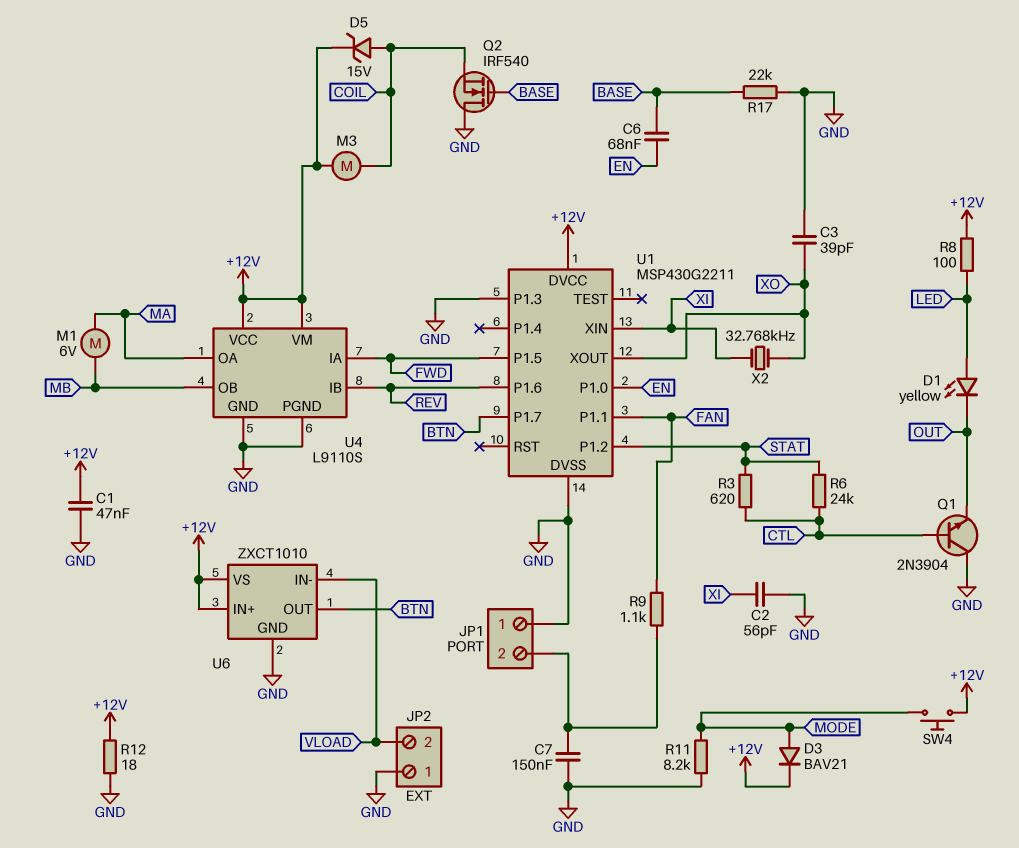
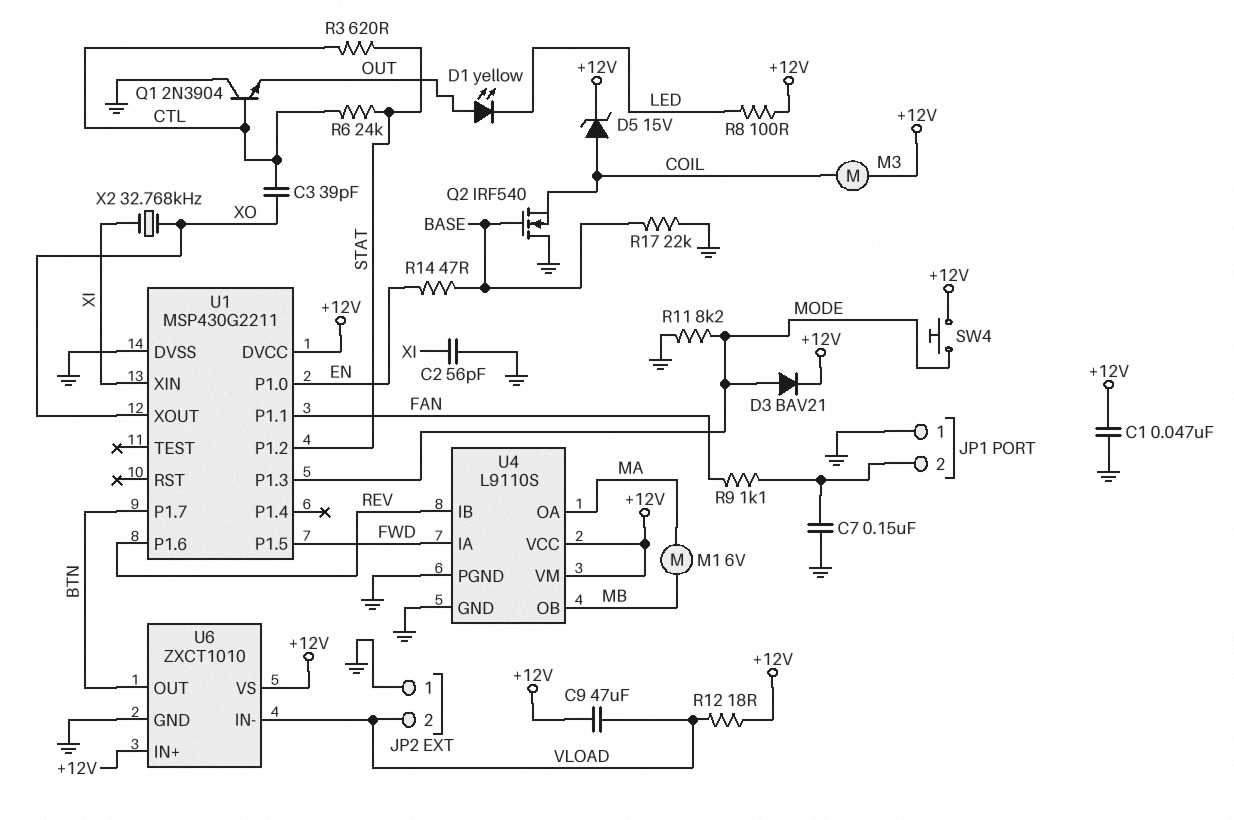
C3: 39pF (GND, XO) -> 39pF (CTL, XO)
C6: 68nF (BASE, EN) -> none
C9: none -> 47uF (+12V, VLOAD)
D1: LED yellow (A LED, K OUT) -> LED yellow (A OUT, K LED)
R12: 18 (+12V, GND) -> 18 (+12V, VLOAD)
R14: none -> 47 (BASE, EN)
U1 pin P1.3: GND -> MODE

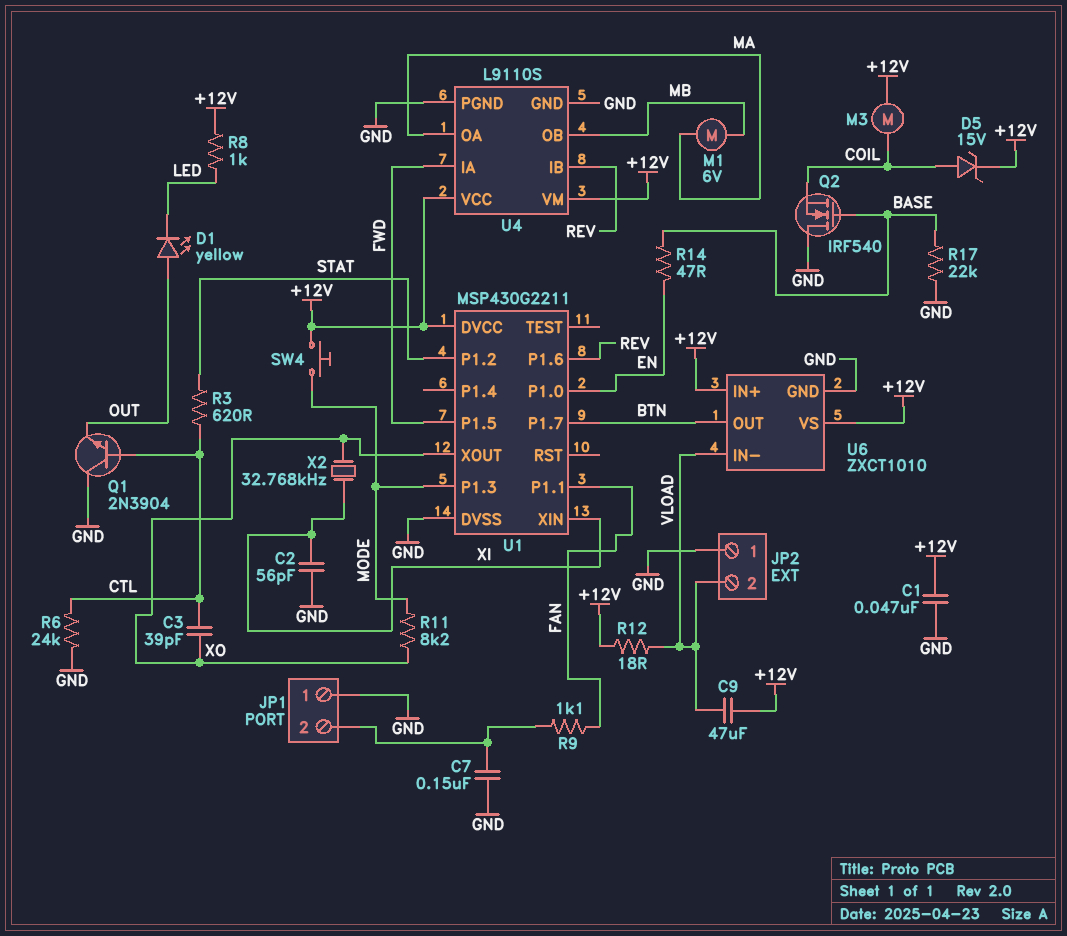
D3: diode BAV21 (A MODE, K +12V) -> none
R6: 24k (CTL, STAT) -> 24k (CTL, GND)
R8: 100 (+12V, LED) -> 1k (+12V, LED)
R11: 8.2k (GND, MODE) -> 8.2k (MODE, XO)

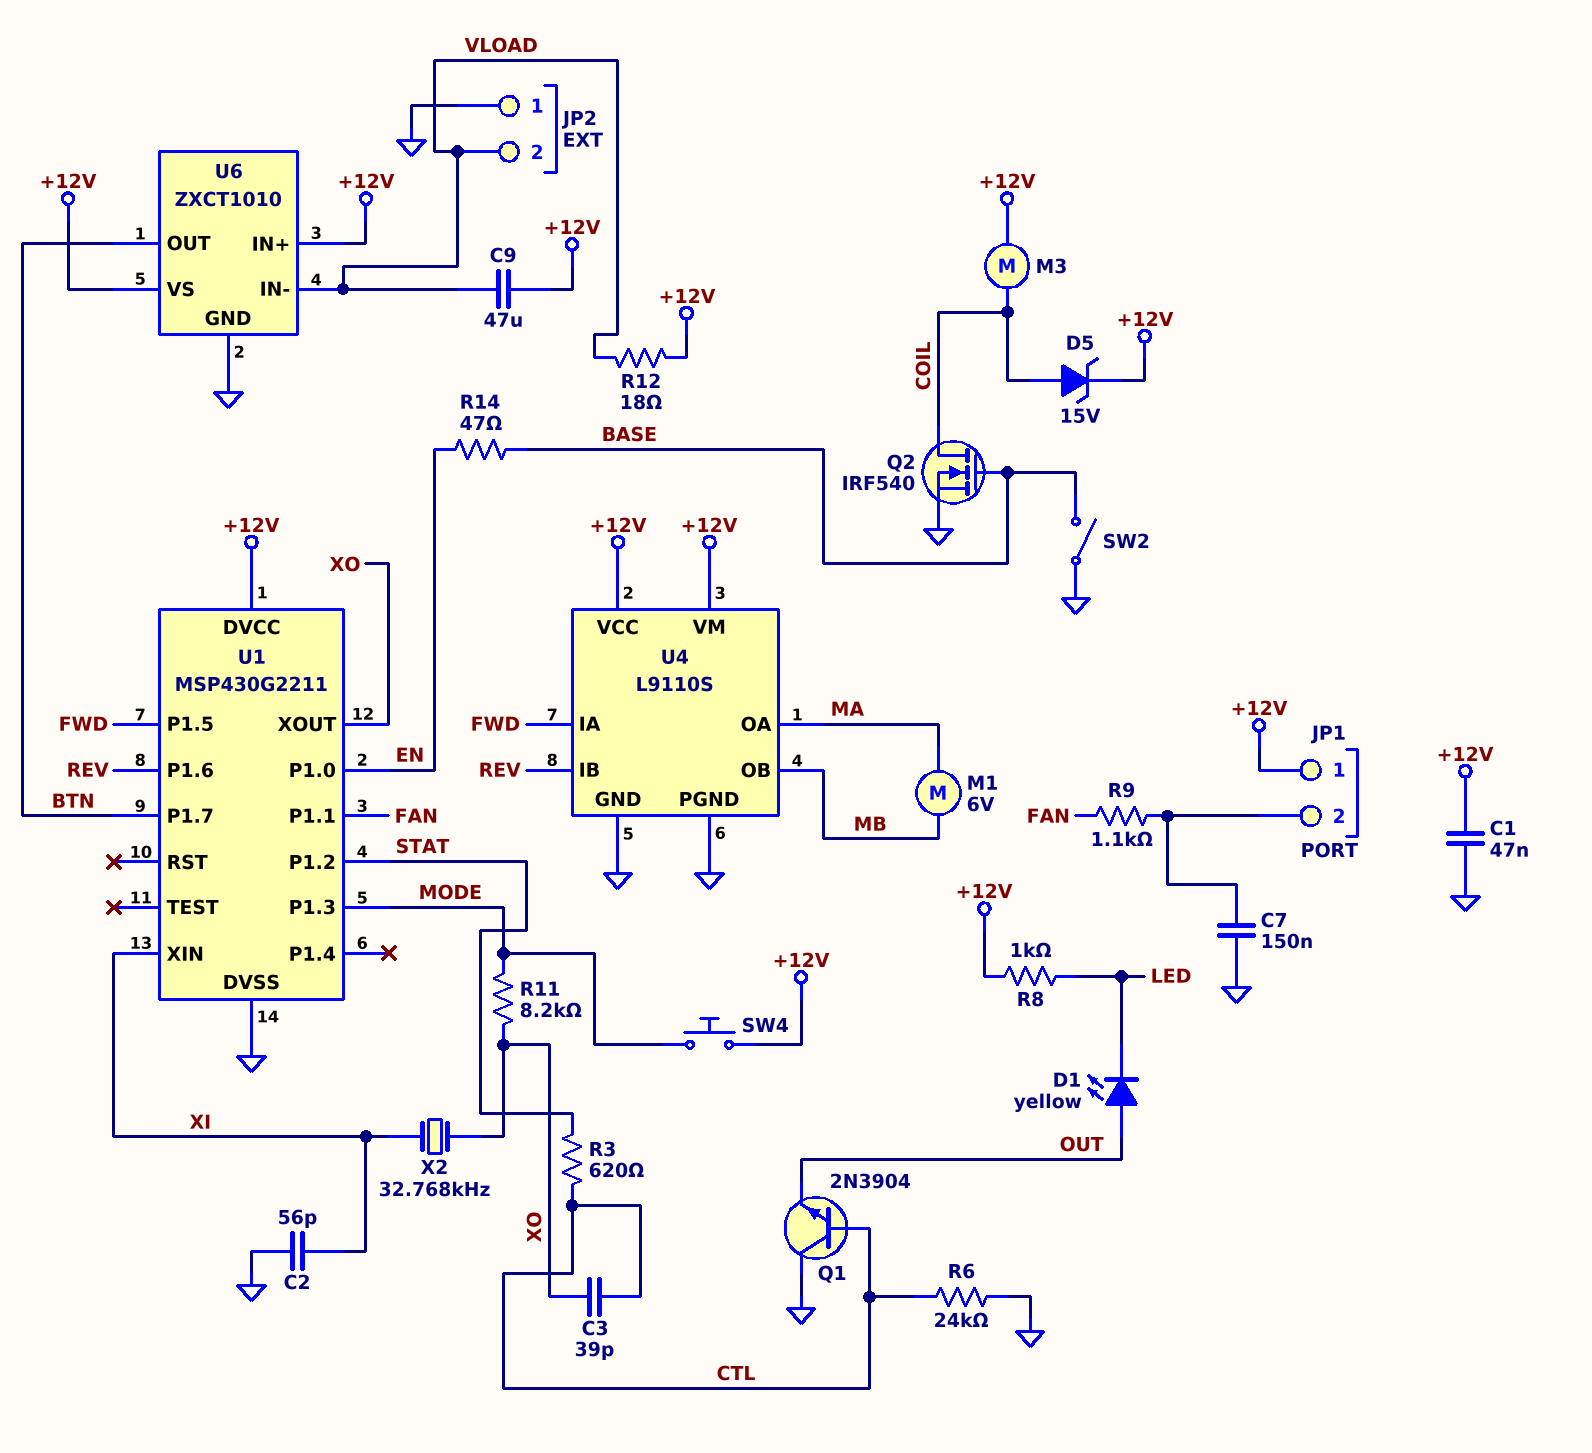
JP1 pin 1: GND -> +12V
Q2: NMOS IRF540 (G BASE, D GND, S COIL) -> NMOS IRF540 (G BASE, D COIL, S GND)
R17: 22k (BASE, GND) -> none
SW2: none -> switch (BASE, GND)

